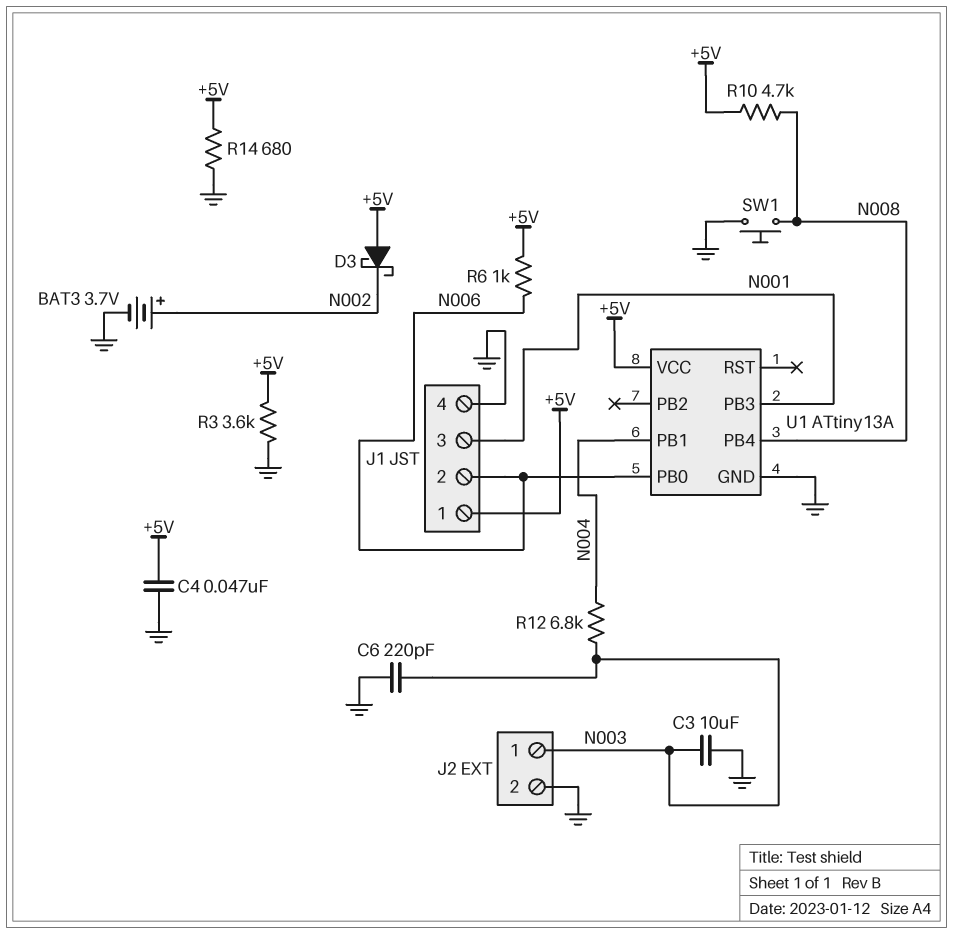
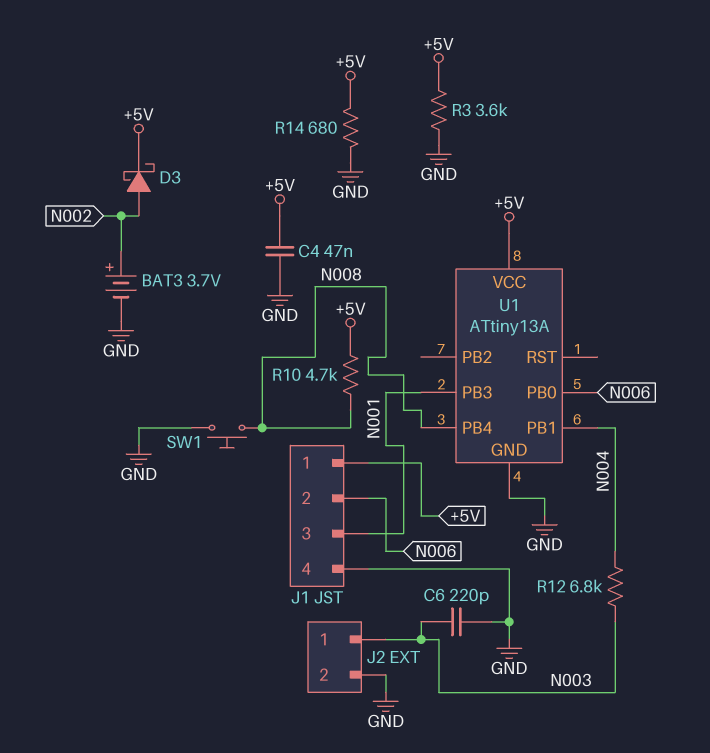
C3: 10uF (GND, N003) -> none
D3: schottky (A +5V, K N002) -> schottky (A N002, K +5V)
R6: 1k (+5V, N006) -> none

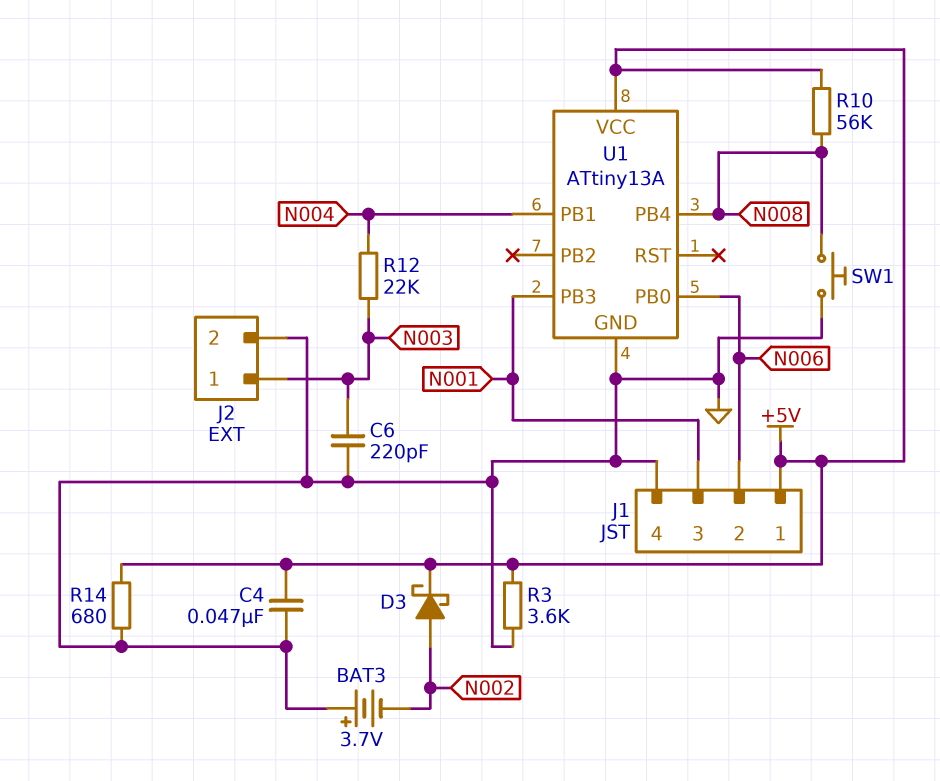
BAT3: 3.7V (plus N002, minus GND) -> 3.7V (plus GND, minus N002)
R10: 4.7k (+5V, N008) -> 56k (+5V, N008)
R12: 6.8k (N003, N004) -> 22k (N003, N004)

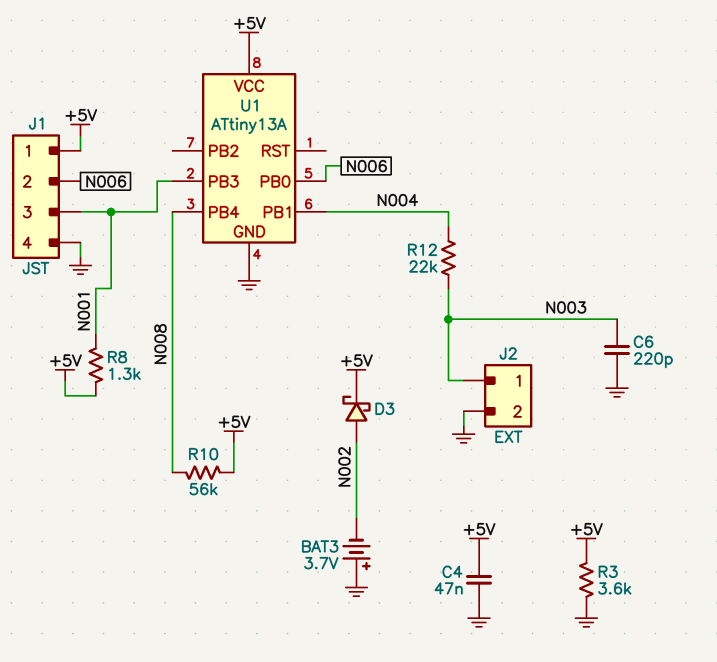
R8: none -> 1.3k (+5V, N001)
R14: 680 (+5V, GND) -> none
SW1: button (GND, N008) -> none

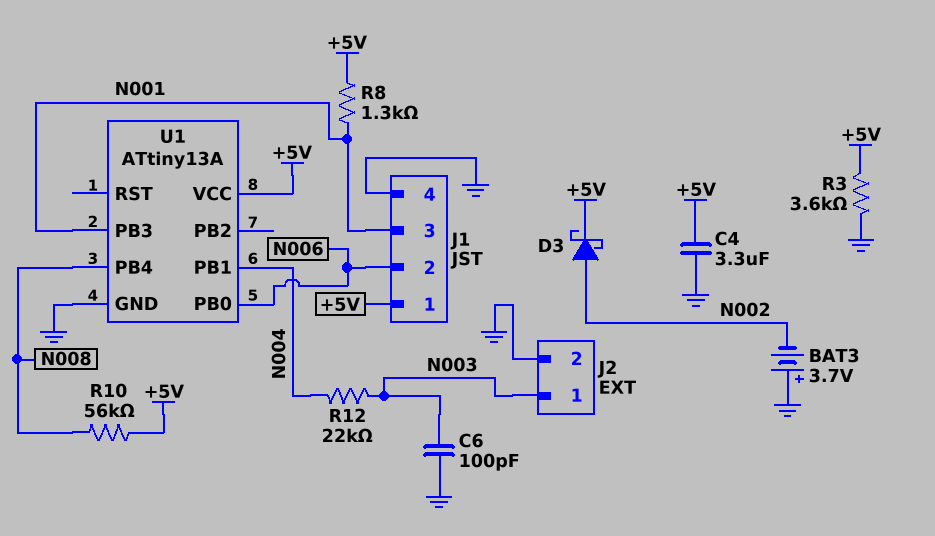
C4: 47nF (+5V, GND) -> 3.3uF (+5V, GND)
C6: 220pF (GND, N003) -> 100pF (GND, N003)

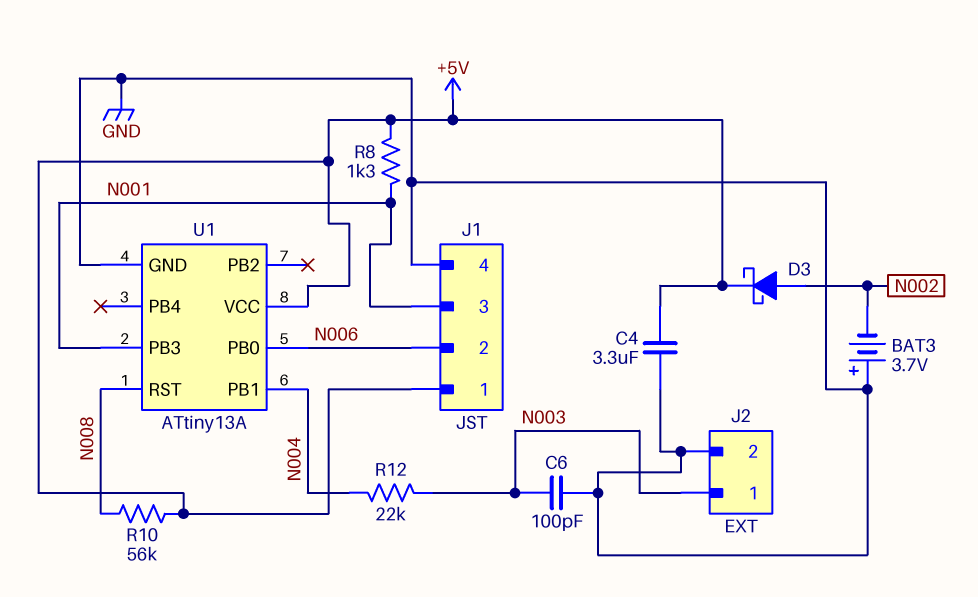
R3: 3.6k (+5V, GND) -> none
U1 pin PB4: N008 -> none
U1 pin RST: none -> N008

